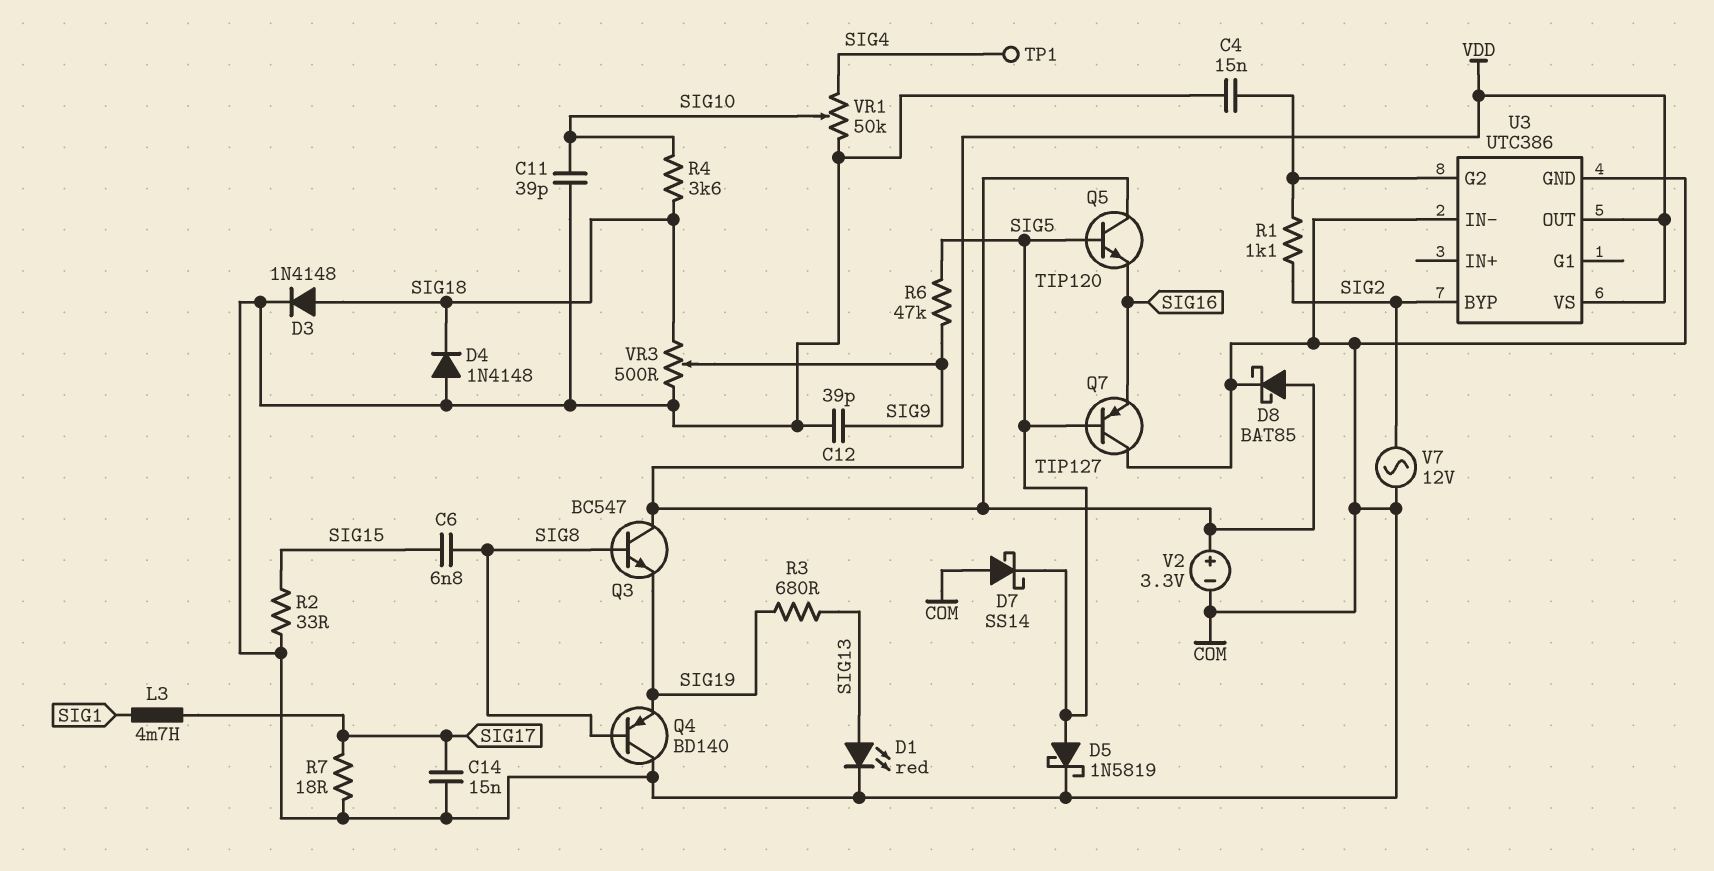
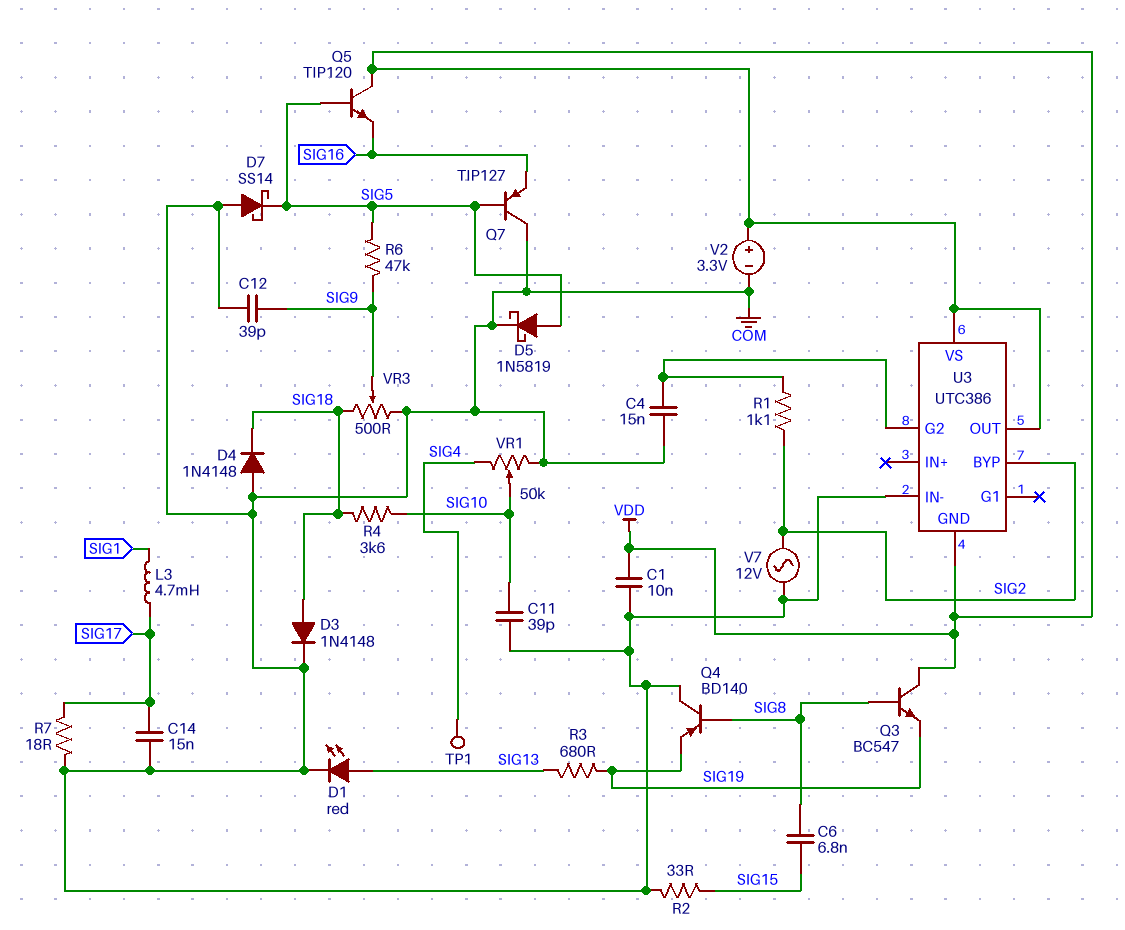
C1: none -> 10nF (COM, VDD)
D8: schottky BAT85 (A VDD, K COM) -> none
U3 pin GND: COM -> VDD

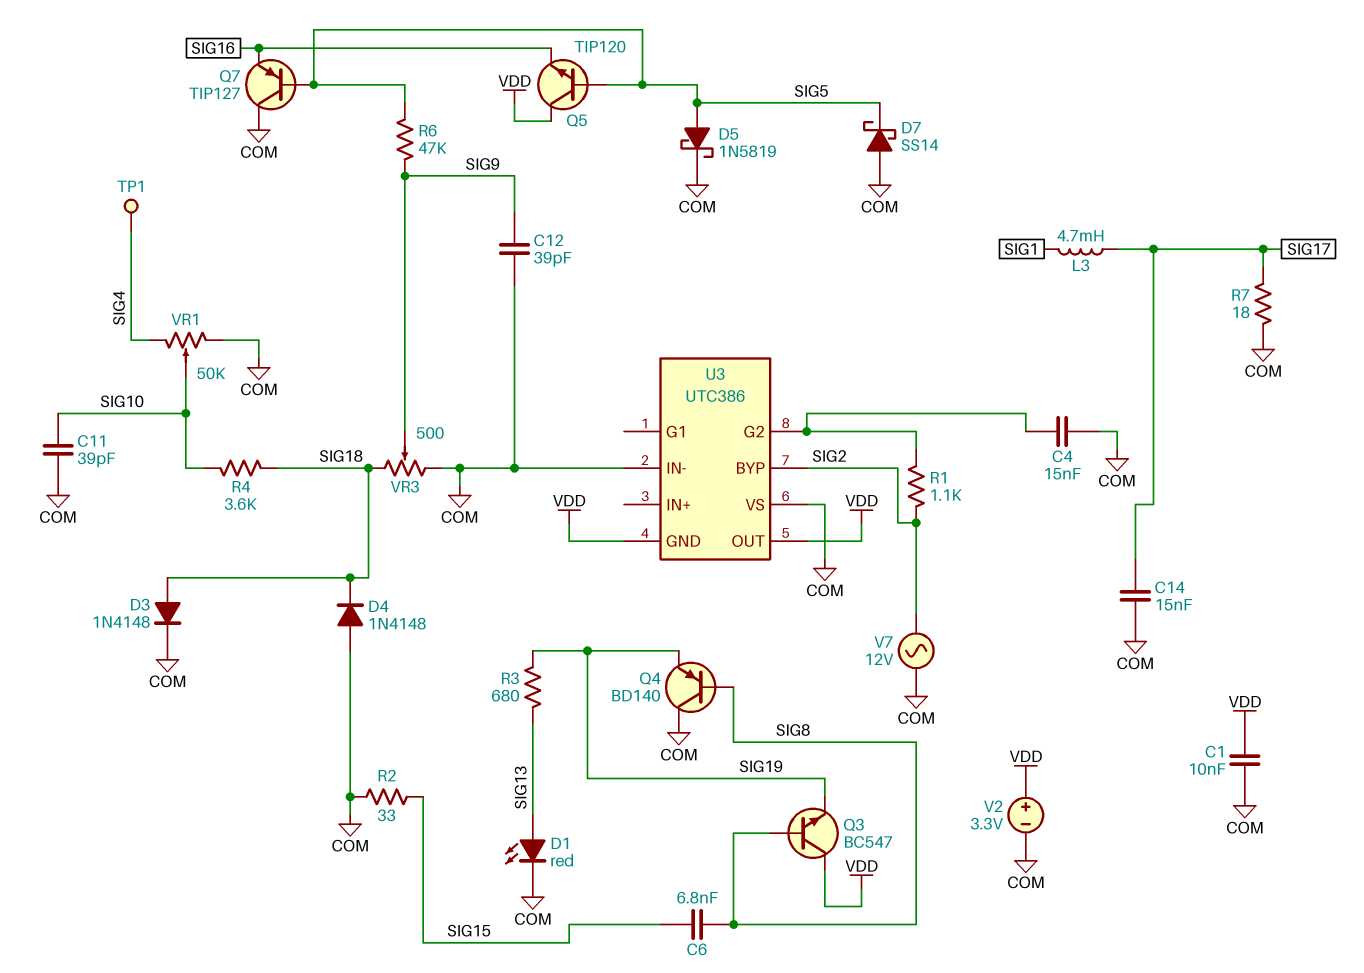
U3 pin VS: VDD -> COM

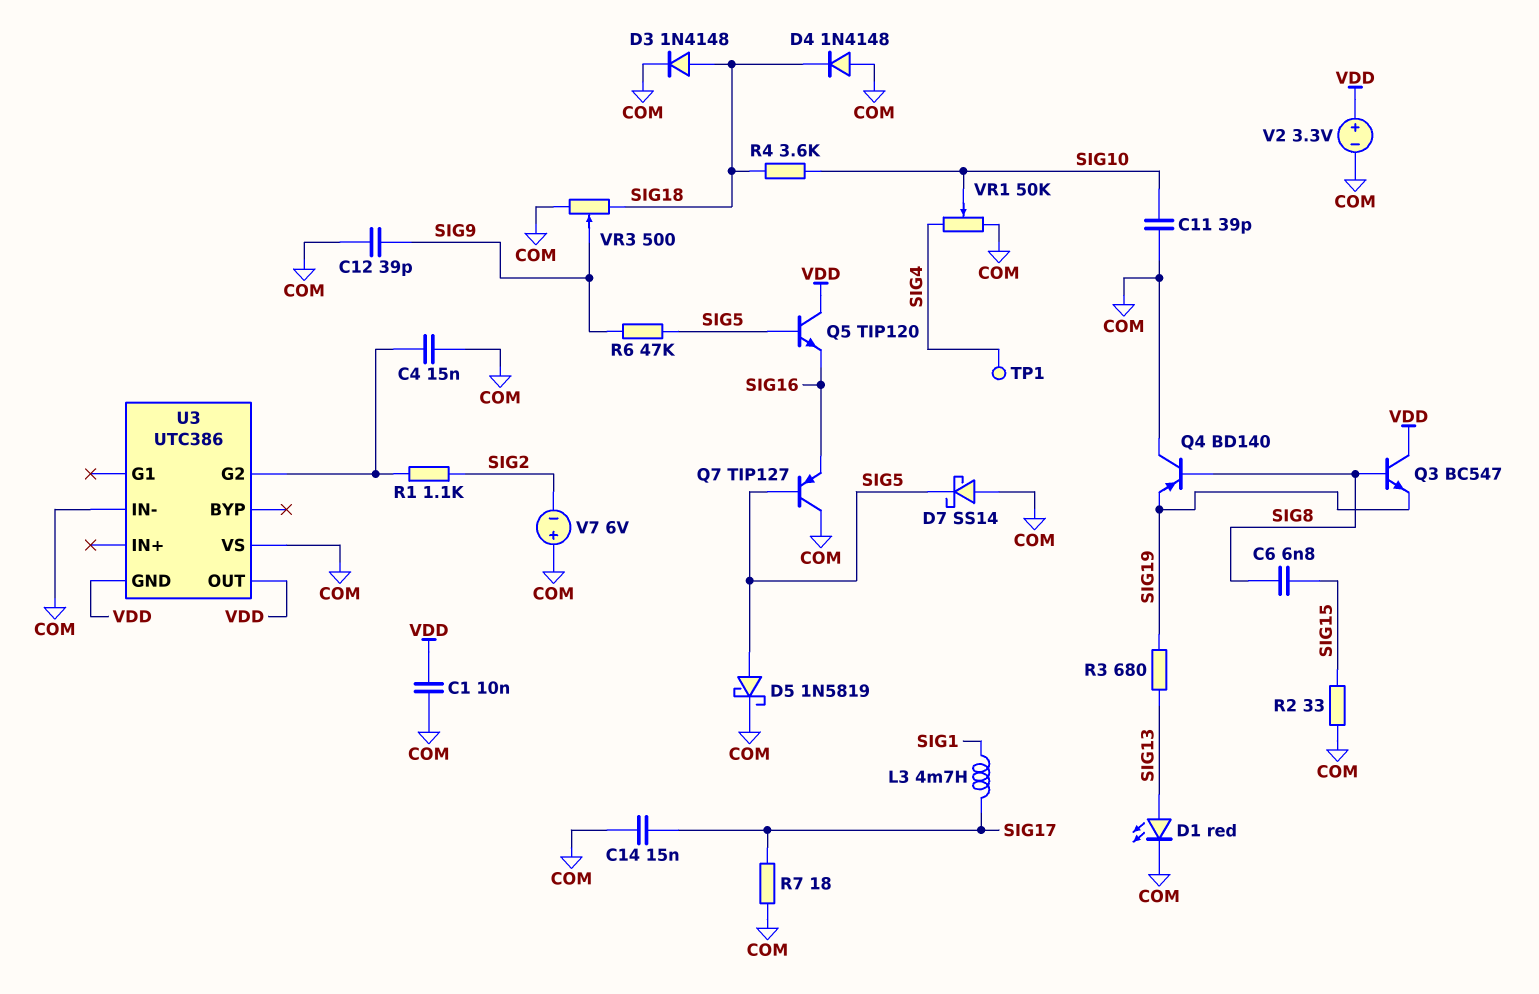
U3 pin BYP: SIG2 -> none
V7: AC 12V (COM, SIG2) -> 6V (plus COM, minus SIG2)

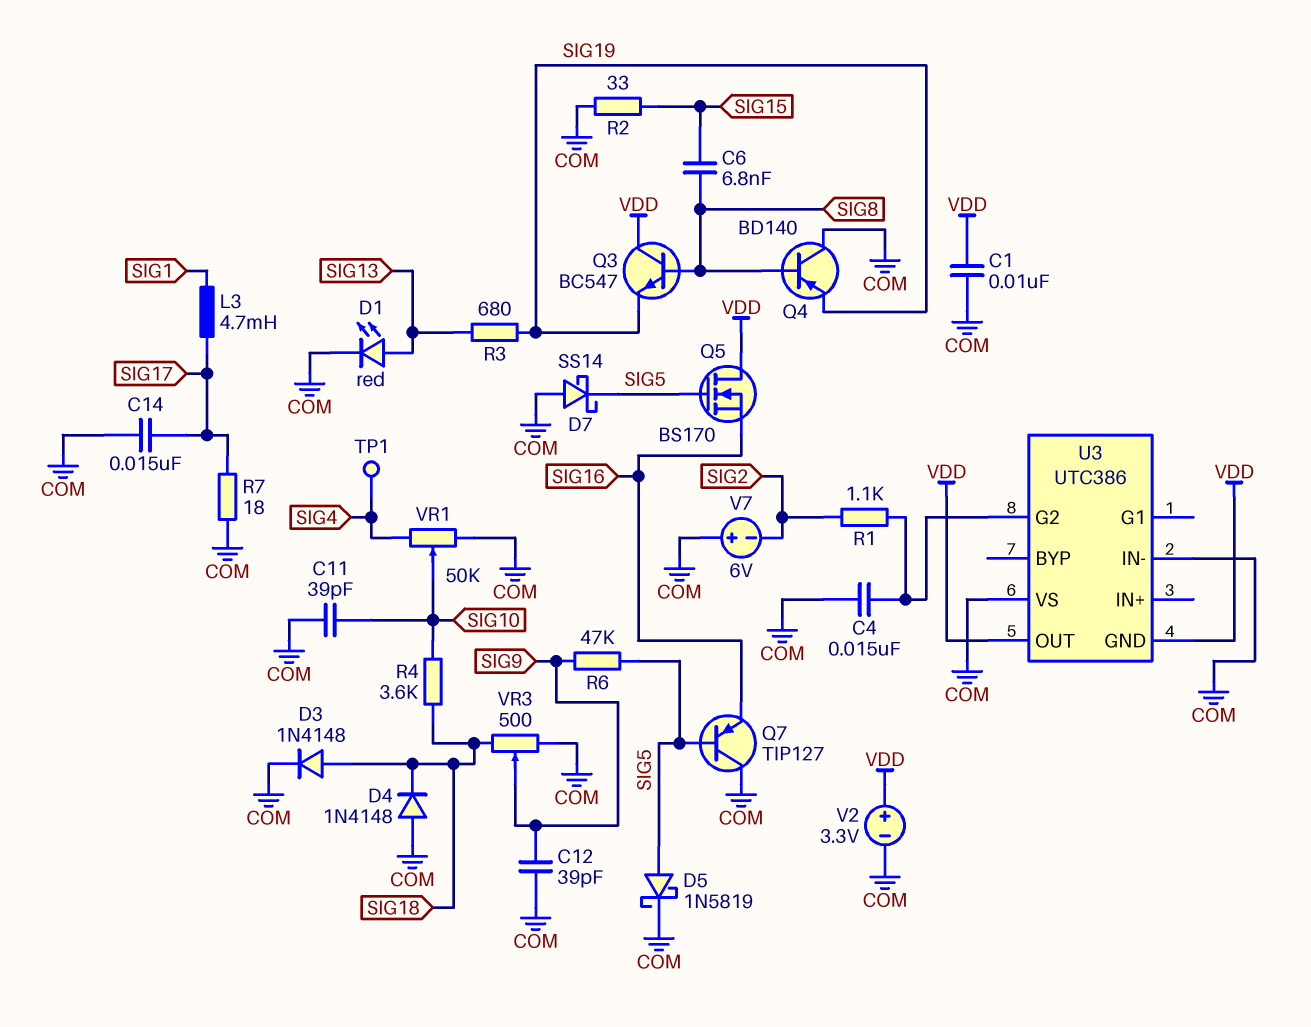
Q5: NPN TIP120 (B SIG5, C VDD, E SIG16) -> NMOS BS170 (G SIG5, D VDD, S SIG16)

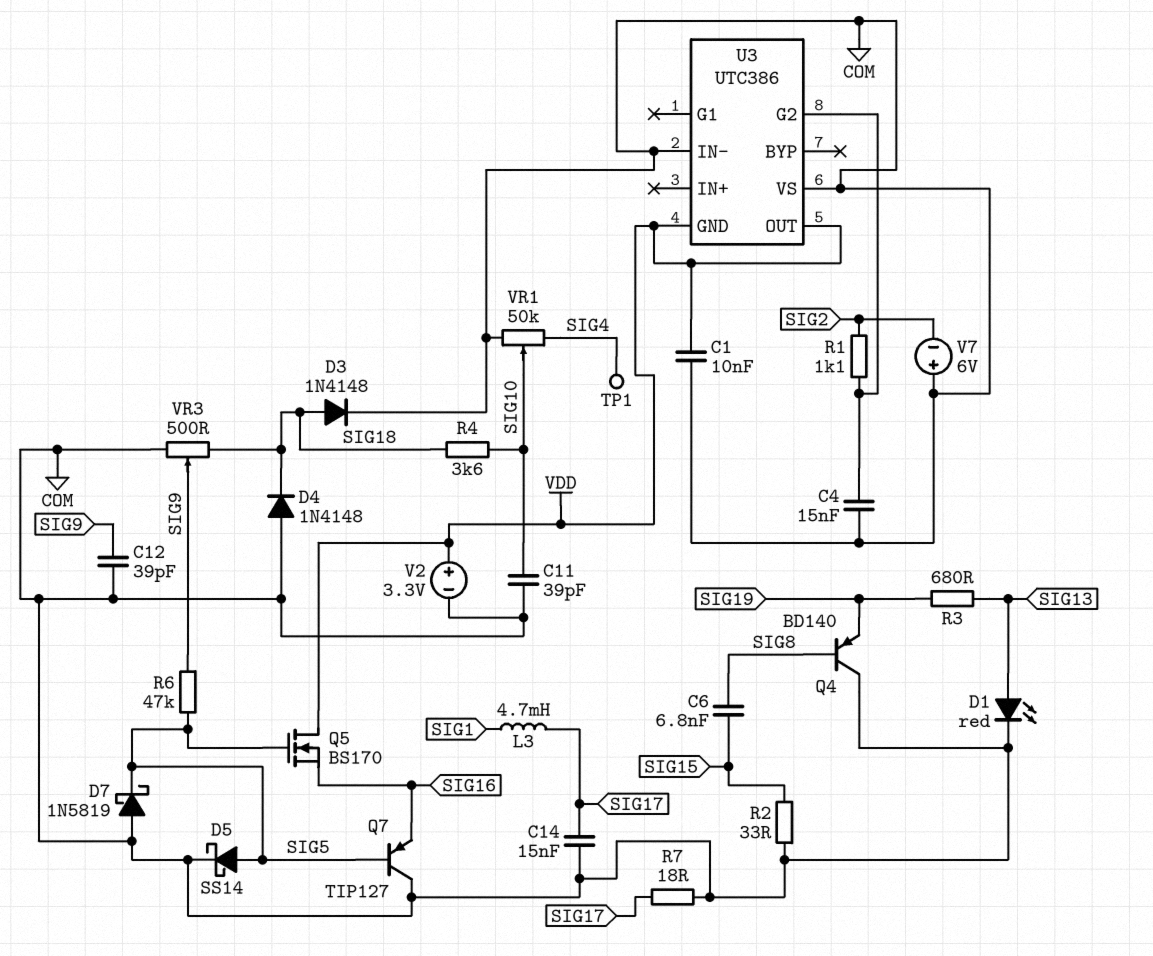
D5: schottky 1N5819 (A SIG5, K COM) -> schottky SS14 (A SIG5, K COM)
D7: schottky SS14 (A COM, K SIG5) -> schottky 1N5819 (A COM, K SIG5)
Q3: NPN BC547 (B SIG8, C VDD, E SIG19) -> none

